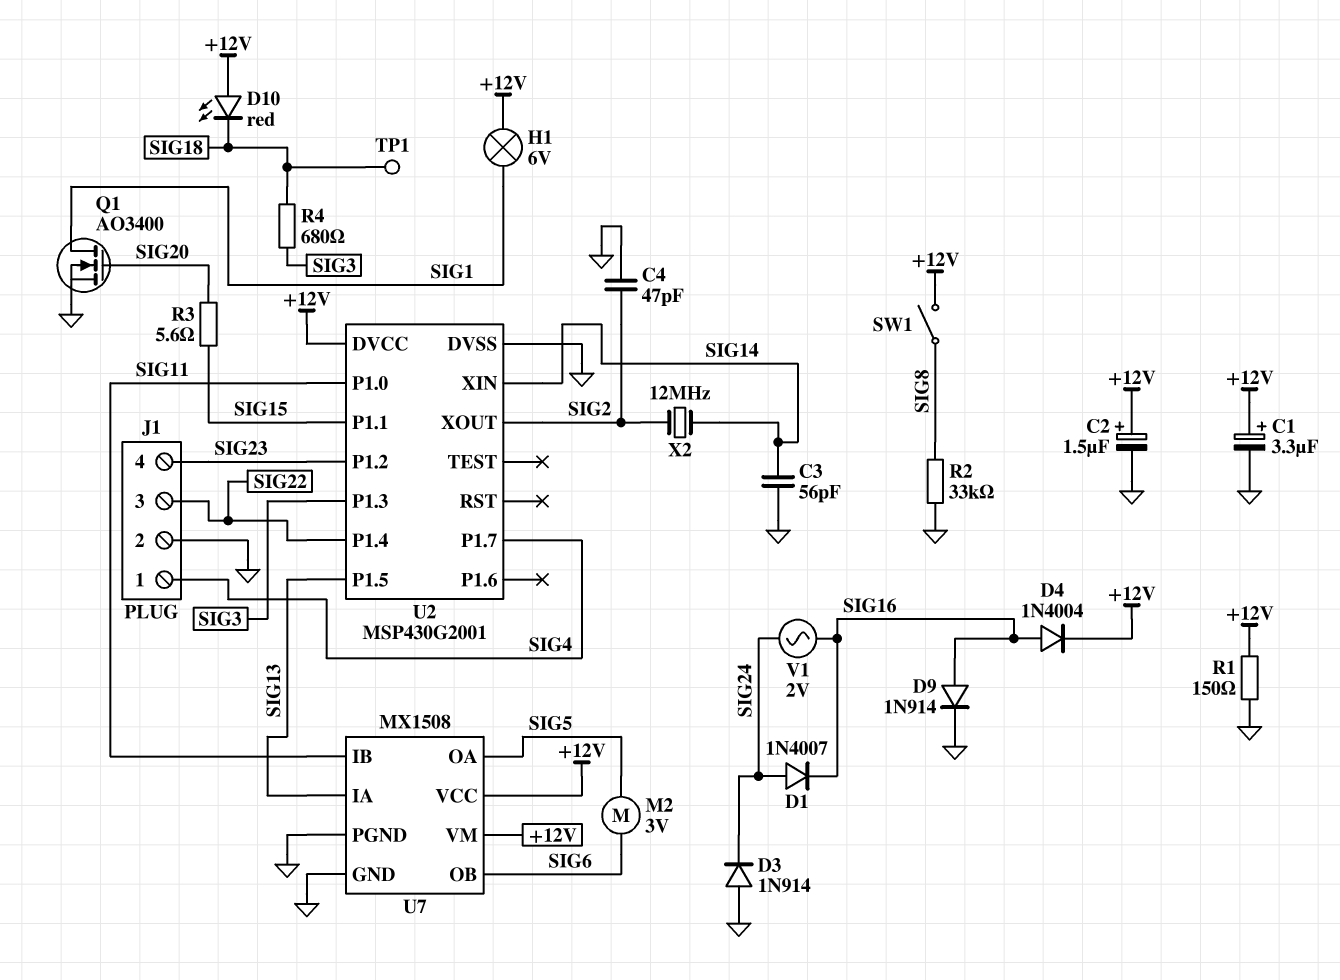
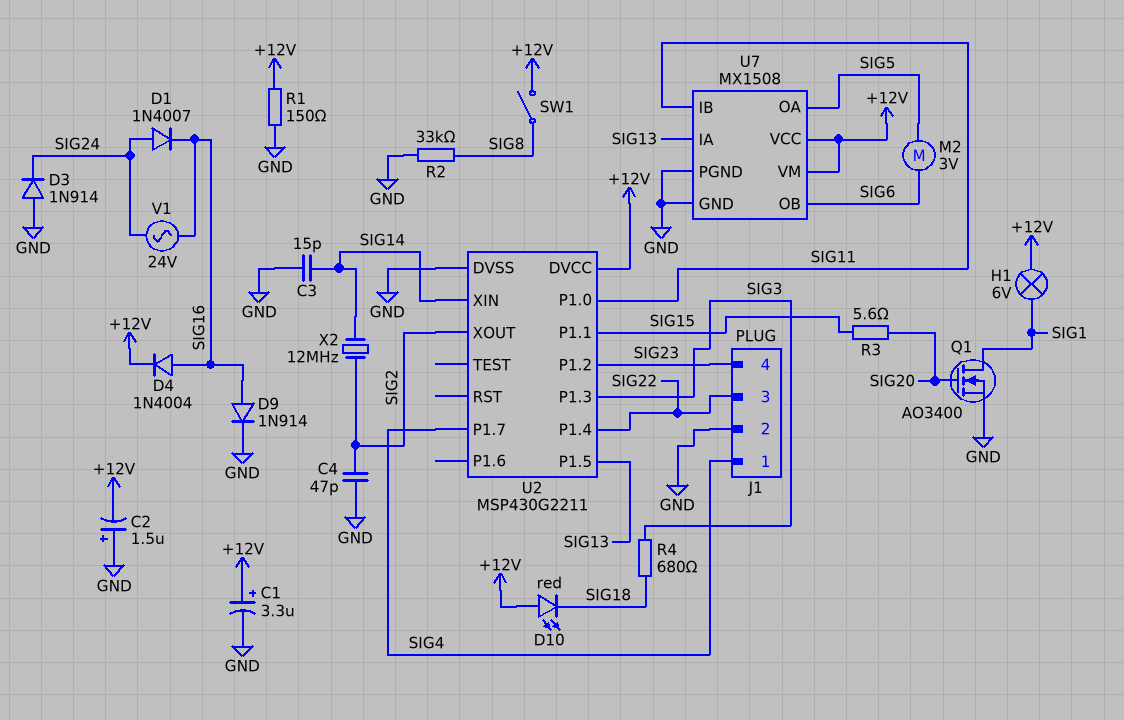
C2: 1.5uF (plus +12V, minus GND) -> 1.5uF (plus GND, minus +12V)
C3: 56pF (GND, SIG14) -> 15pF (GND, SIG14)
TP1: test point (SIG18) -> none
U2: MSP430G2001 -> MSP430G2211
V1: AC 2V (SIG16, SIG24) -> AC 24V (SIG16, SIG24)

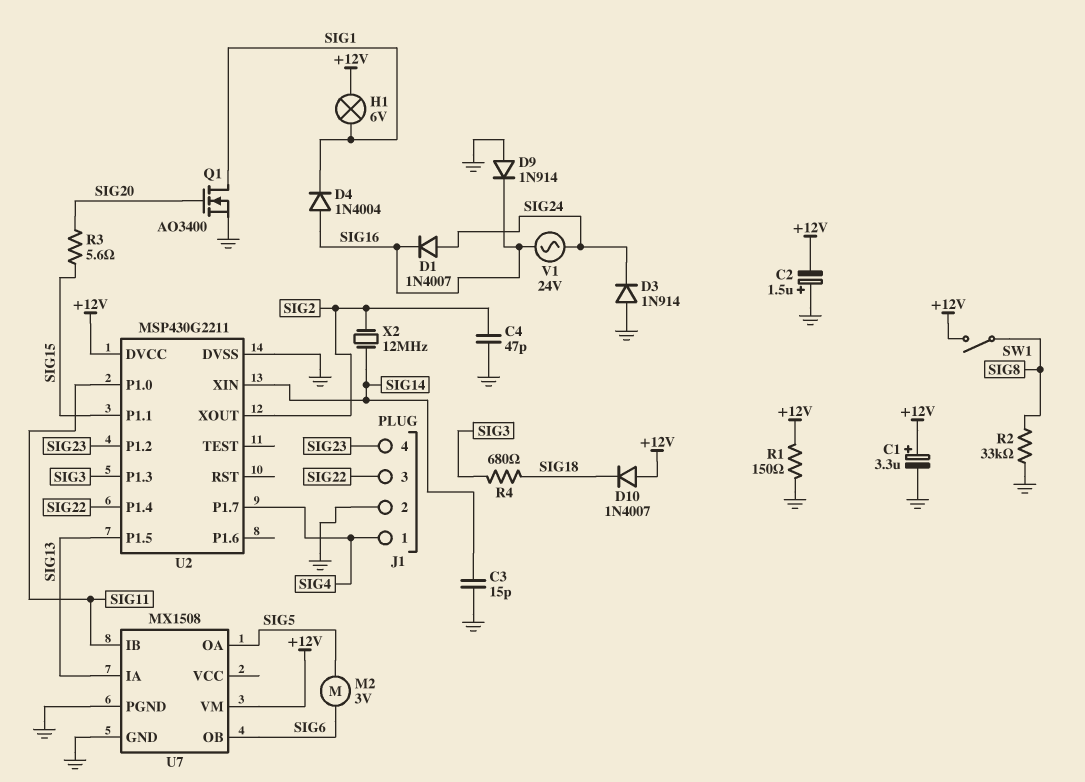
D4: diode 1N4004 (A SIG16, K +12V) -> diode 1N4004 (A SIG16, K SIG1)
D9: diode 1N914 (A SIG16, K GND) -> diode 1N914 (A GND, K SIG16)
D10: LED red (A +12V, K SIG18) -> diode 1N4007 (A +12V, K SIG18)
U7 pin VCC: +12V -> none

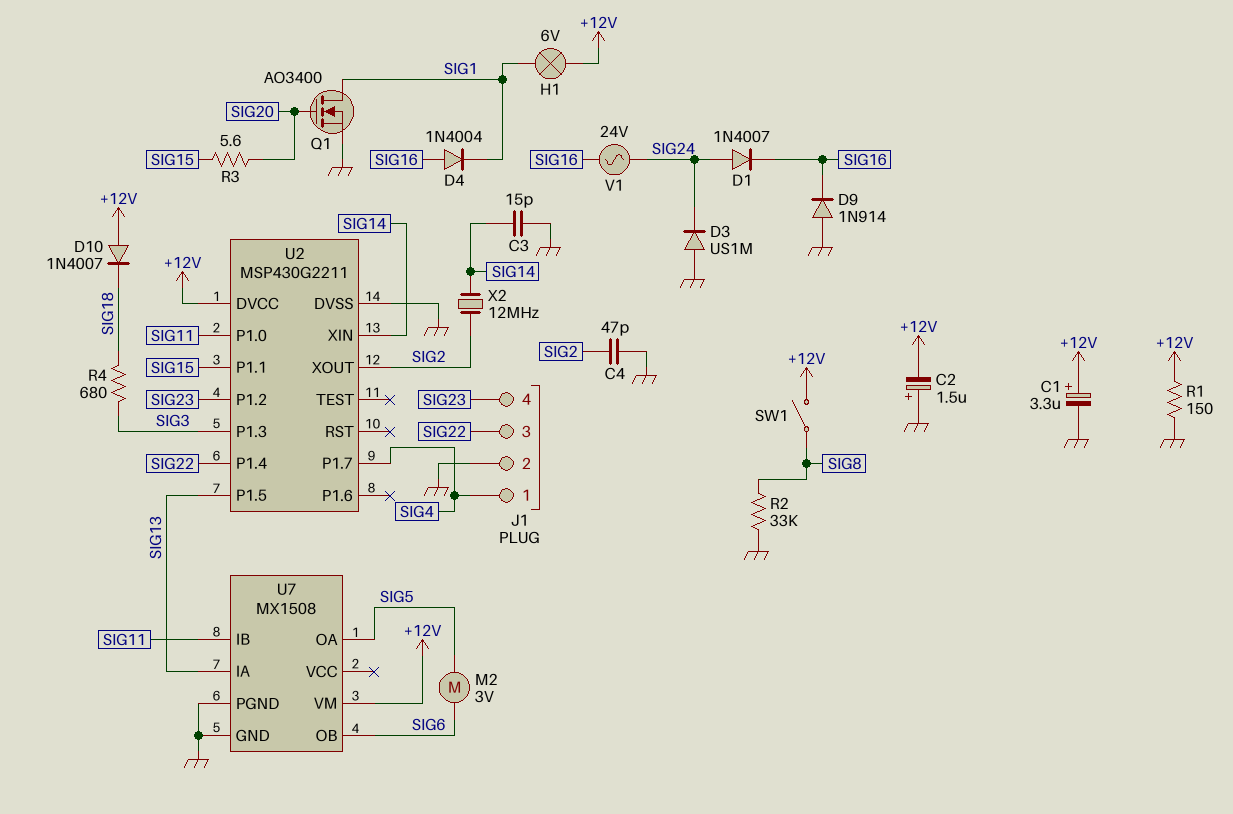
D3: diode 1N914 (A GND, K SIG24) -> diode US1M (A GND, K SIG24)

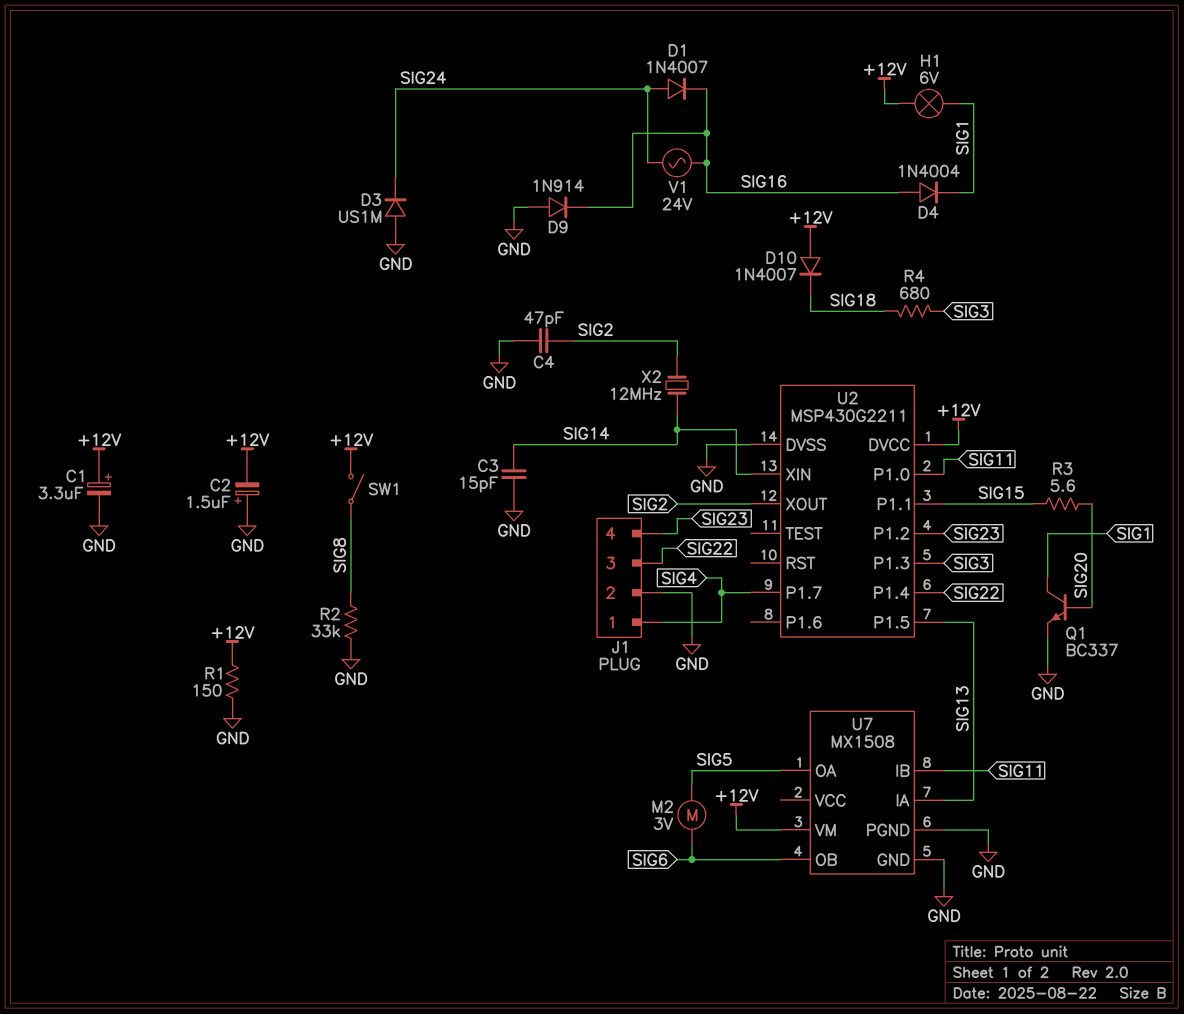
Q1: NMOS AO3400 (G SIG20, D SIG1, S GND) -> NPN BC337 (B SIG20, C SIG1, E GND)

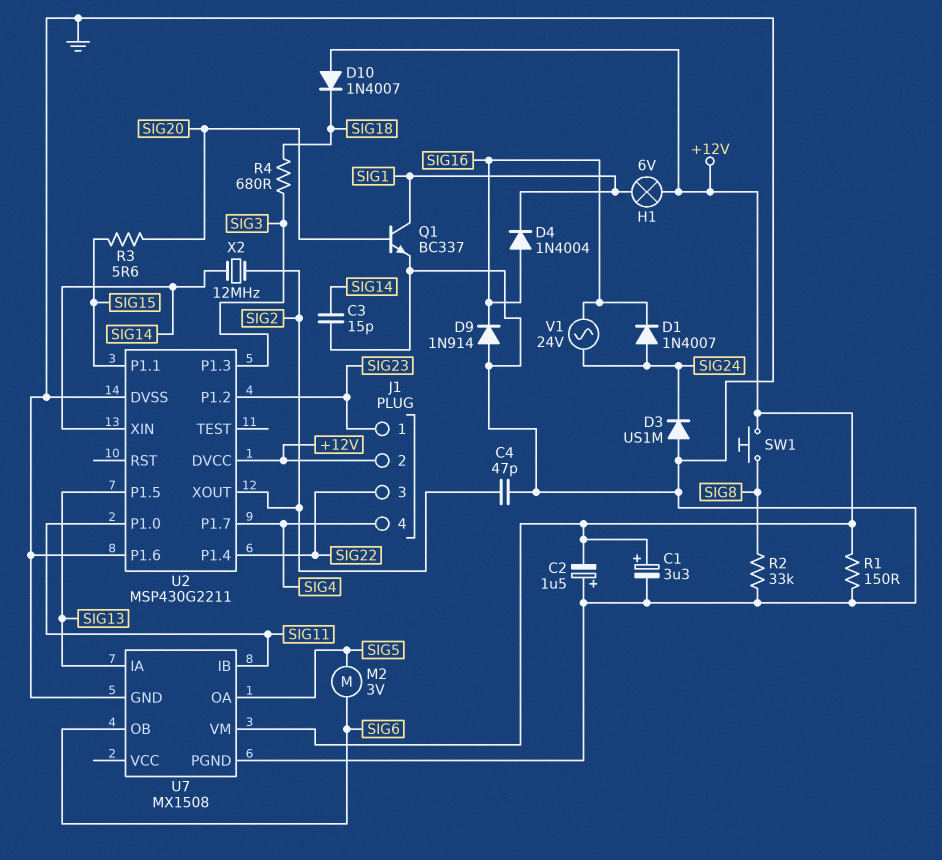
J1 pin 1: SIG4 -> SIG23
J1 pin 2: GND -> +12V
J1 pin 4: SIG23 -> SIG4
SW1: switch (+12V, SIG8) -> button (+12V, SIG8)
U2 pin P1.6: none -> GND

